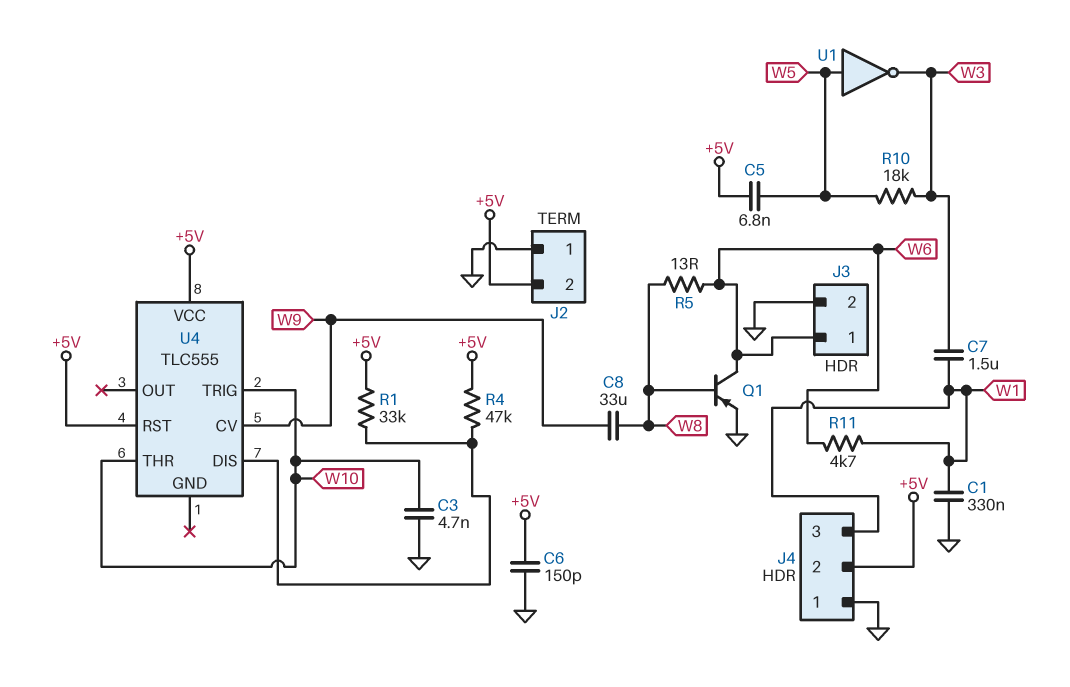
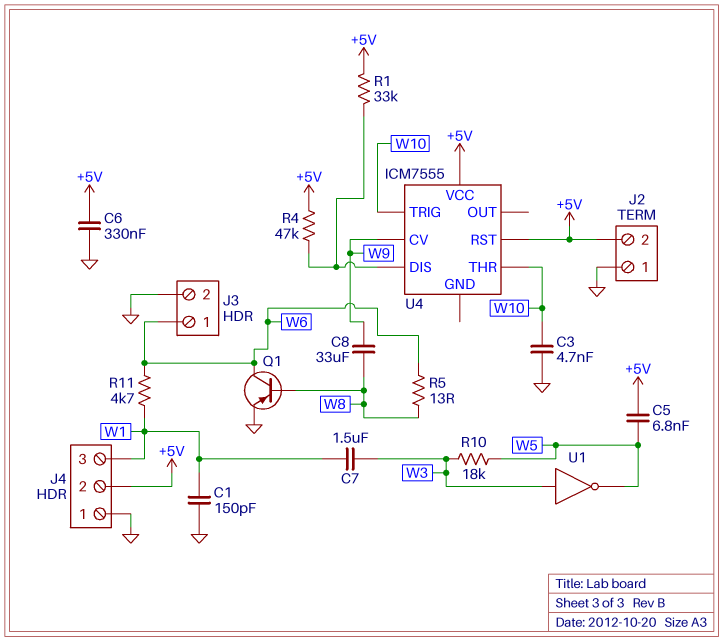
C1: 330nF (GND, W1) -> 150pF (GND, W1)
C6: 150pF (+5V, GND) -> 330nF (+5V, GND)
U1: NOT (in W5, out W3) -> NOT (in W3, out W5)
U4: TLC555 -> ICM7555

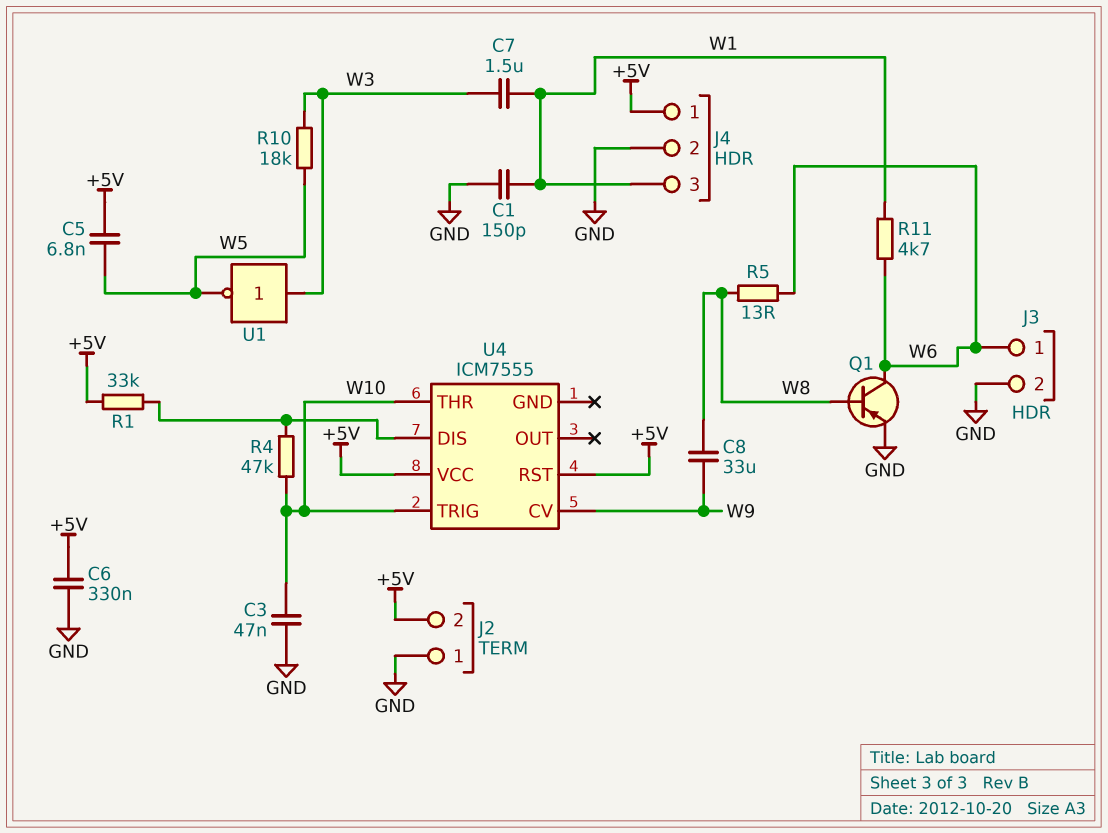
C3: 4.7nF (GND, W10) -> 47nF (GND, W10)
J4 pin 1: GND -> +5V
J4 pin 2: +5V -> GND
R4: 47k (+5V, U4/DIS) -> 47k (U4/DIS, W10)

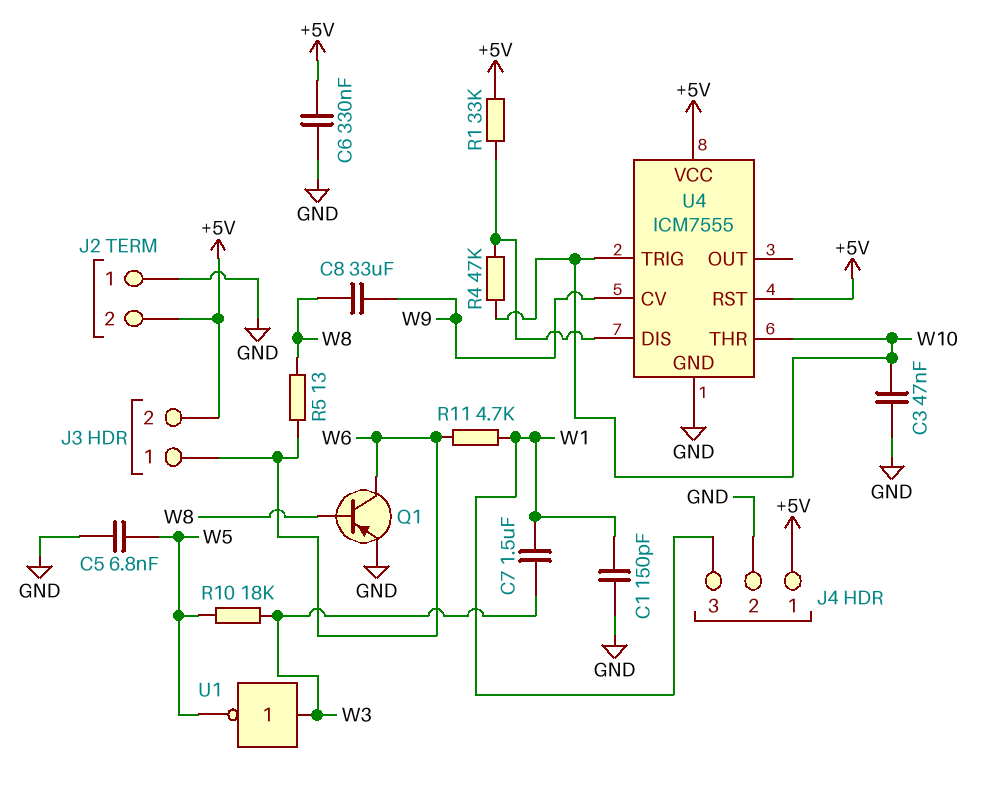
C5: 6.8nF (+5V, W5) -> 6.8nF (GND, W5)
J3 pin 2: GND -> +5V
U4 pin GND: none -> GND

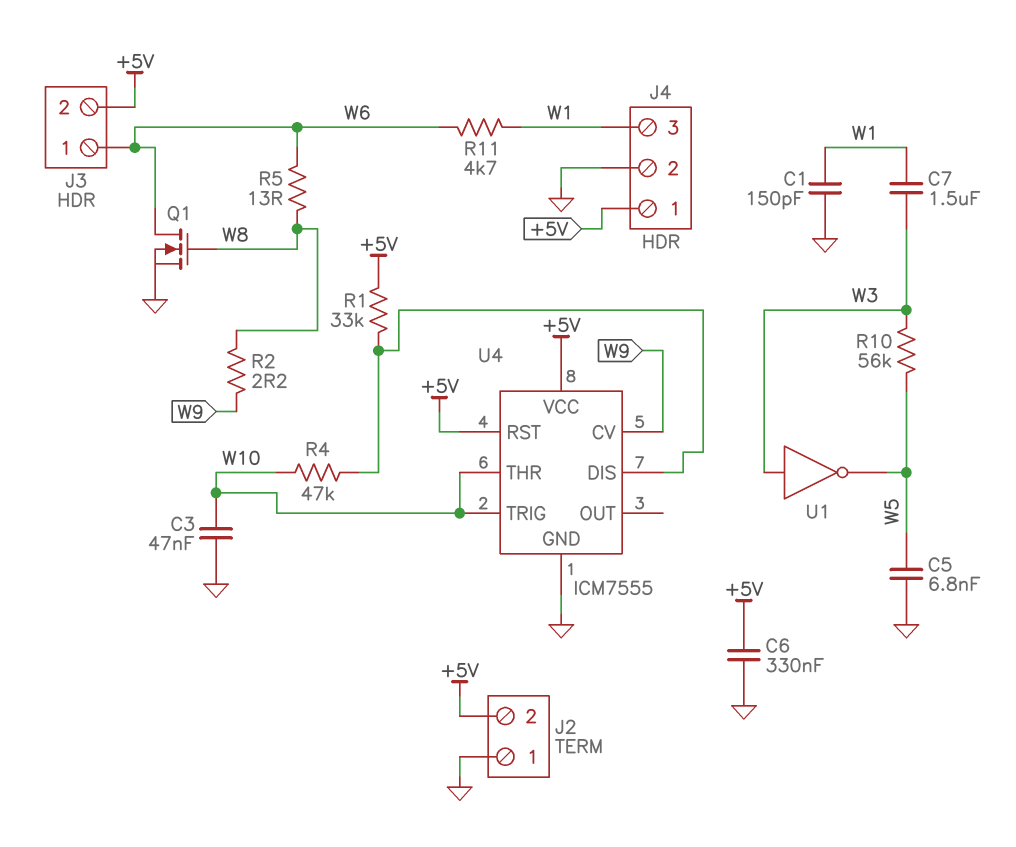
C8: 33uF (W8, W9) -> none
Q1: PNP (B W8, C W6, E GND) -> NMOS (G W8, D W6, S GND)
R2: none -> 2.2 (W8, W9)
R10: 18k (W3, W5) -> 56k (W3, W5)

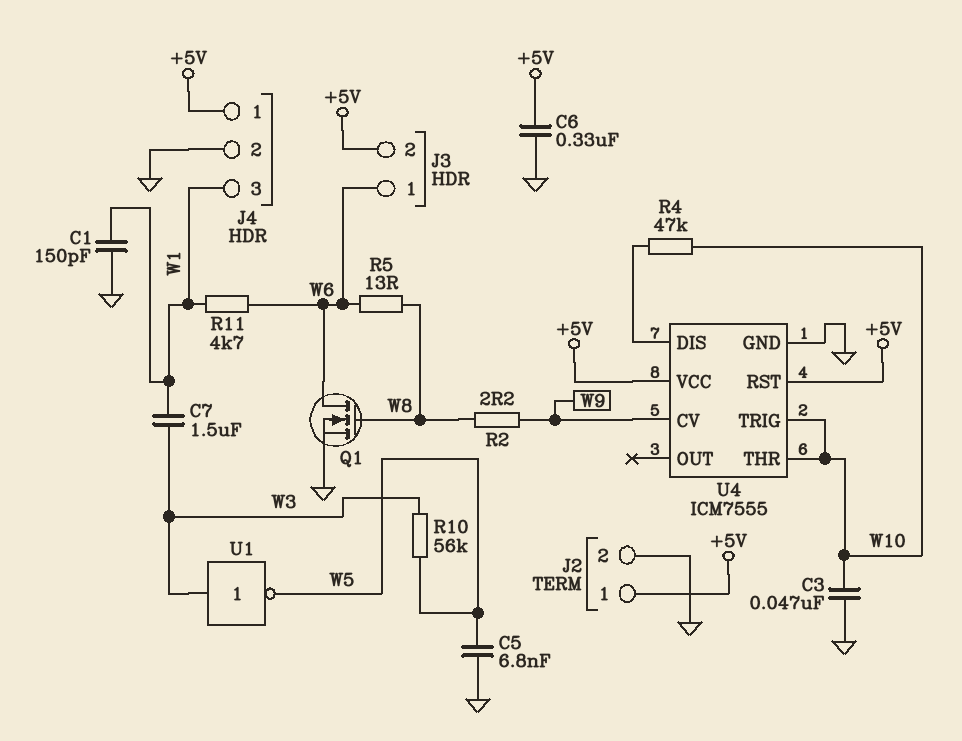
J2 pin 1: GND -> +5V
J2 pin 2: +5V -> GND
R1: 33k (+5V, U4/DIS) -> none

